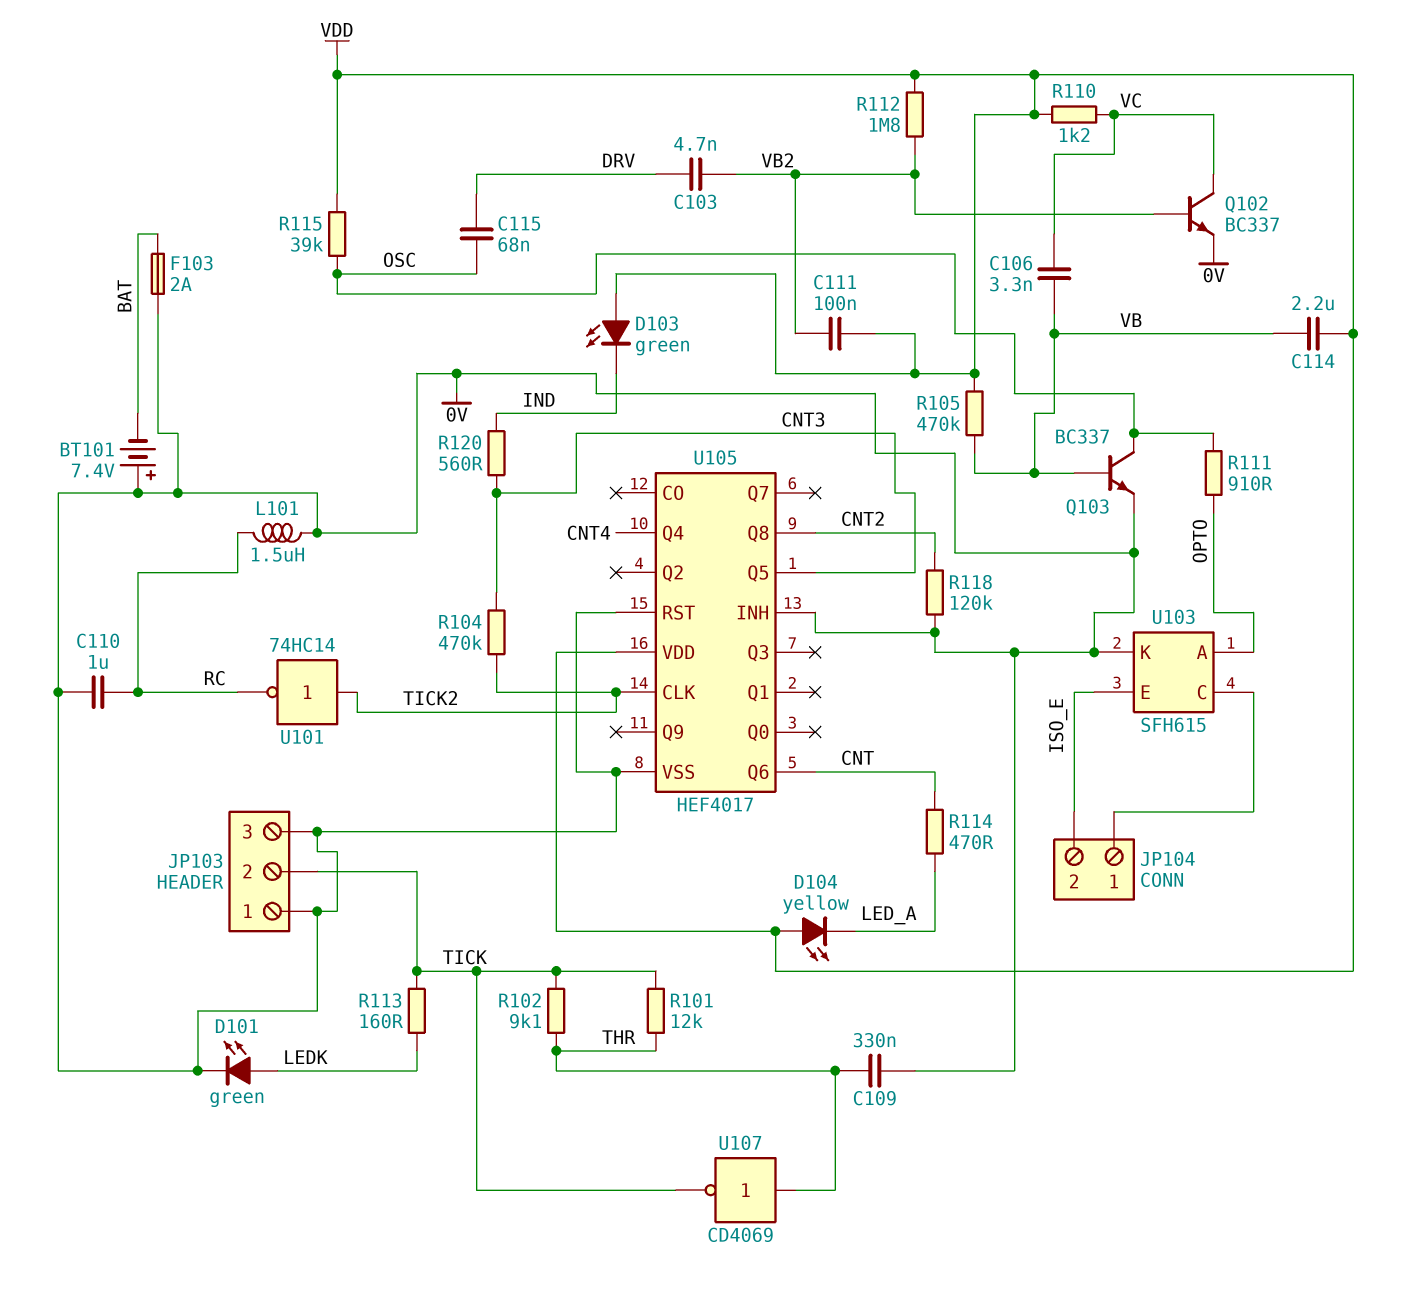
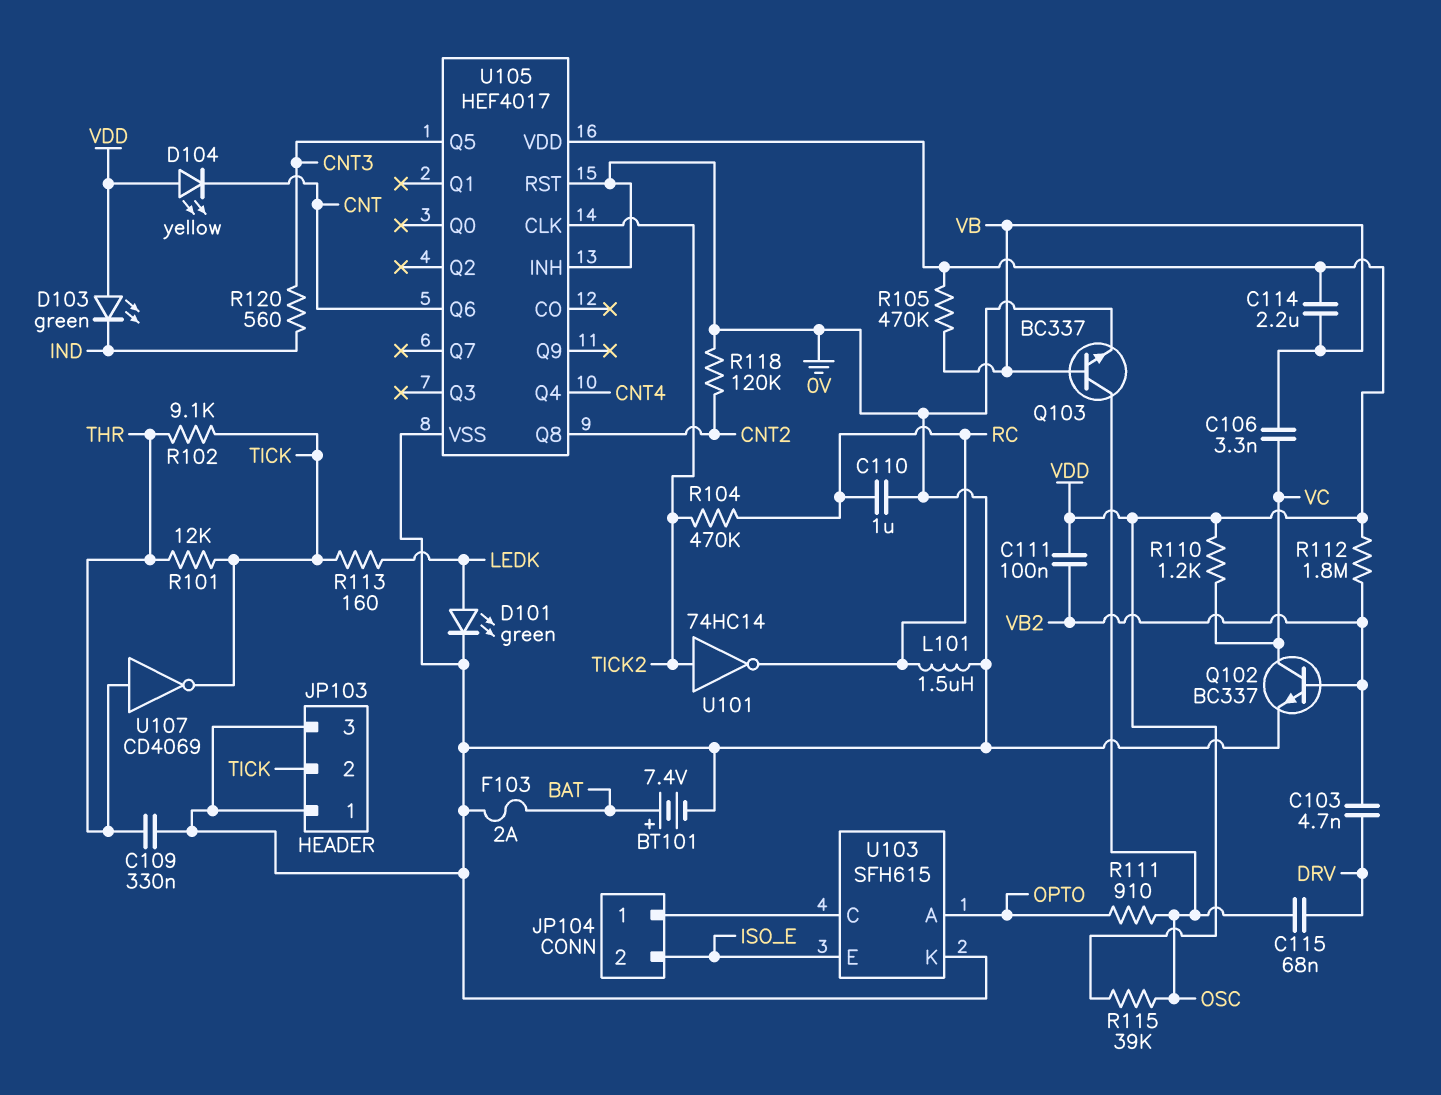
BT101: 7.4V (plus 0V, minus BAT) -> 7.4V (plus BAT, minus 0V)
D104: LED yellow (A VDD, K LED_A) -> LED yellow (A VDD, K CNT)
R104: 470k (CNT3, TICK2) -> 470k (RC, TICK2)
R114: 470 (CNT, LED_A) -> none

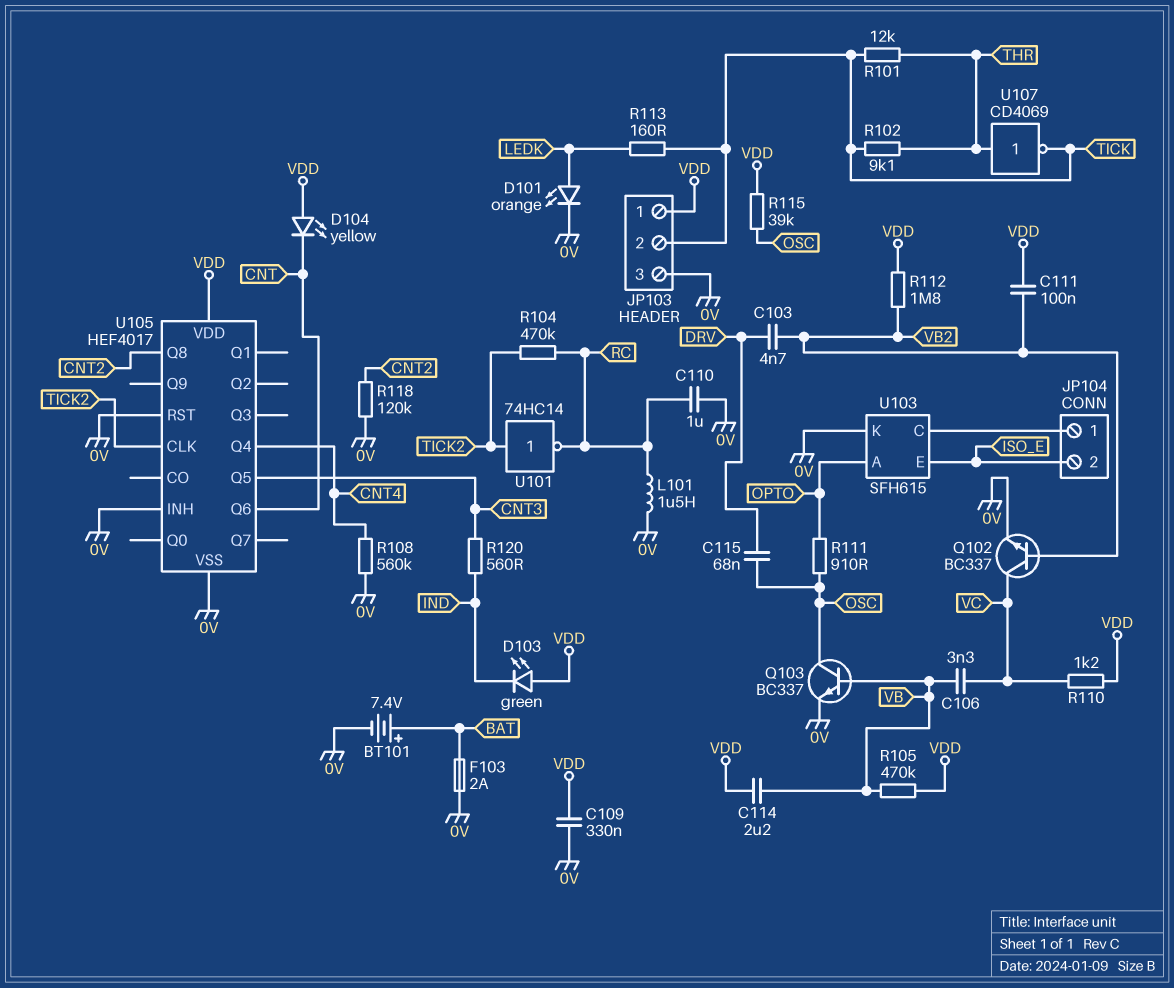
C109: 330nF (0V, THR) -> 330nF (0V, VDD)
D101: LED green (A LEDK, K 0V) -> LED orange (A LEDK, K 0V)
JP103 pin 1: 0V -> VDD
R108: none -> 560k (0V, CNT4)

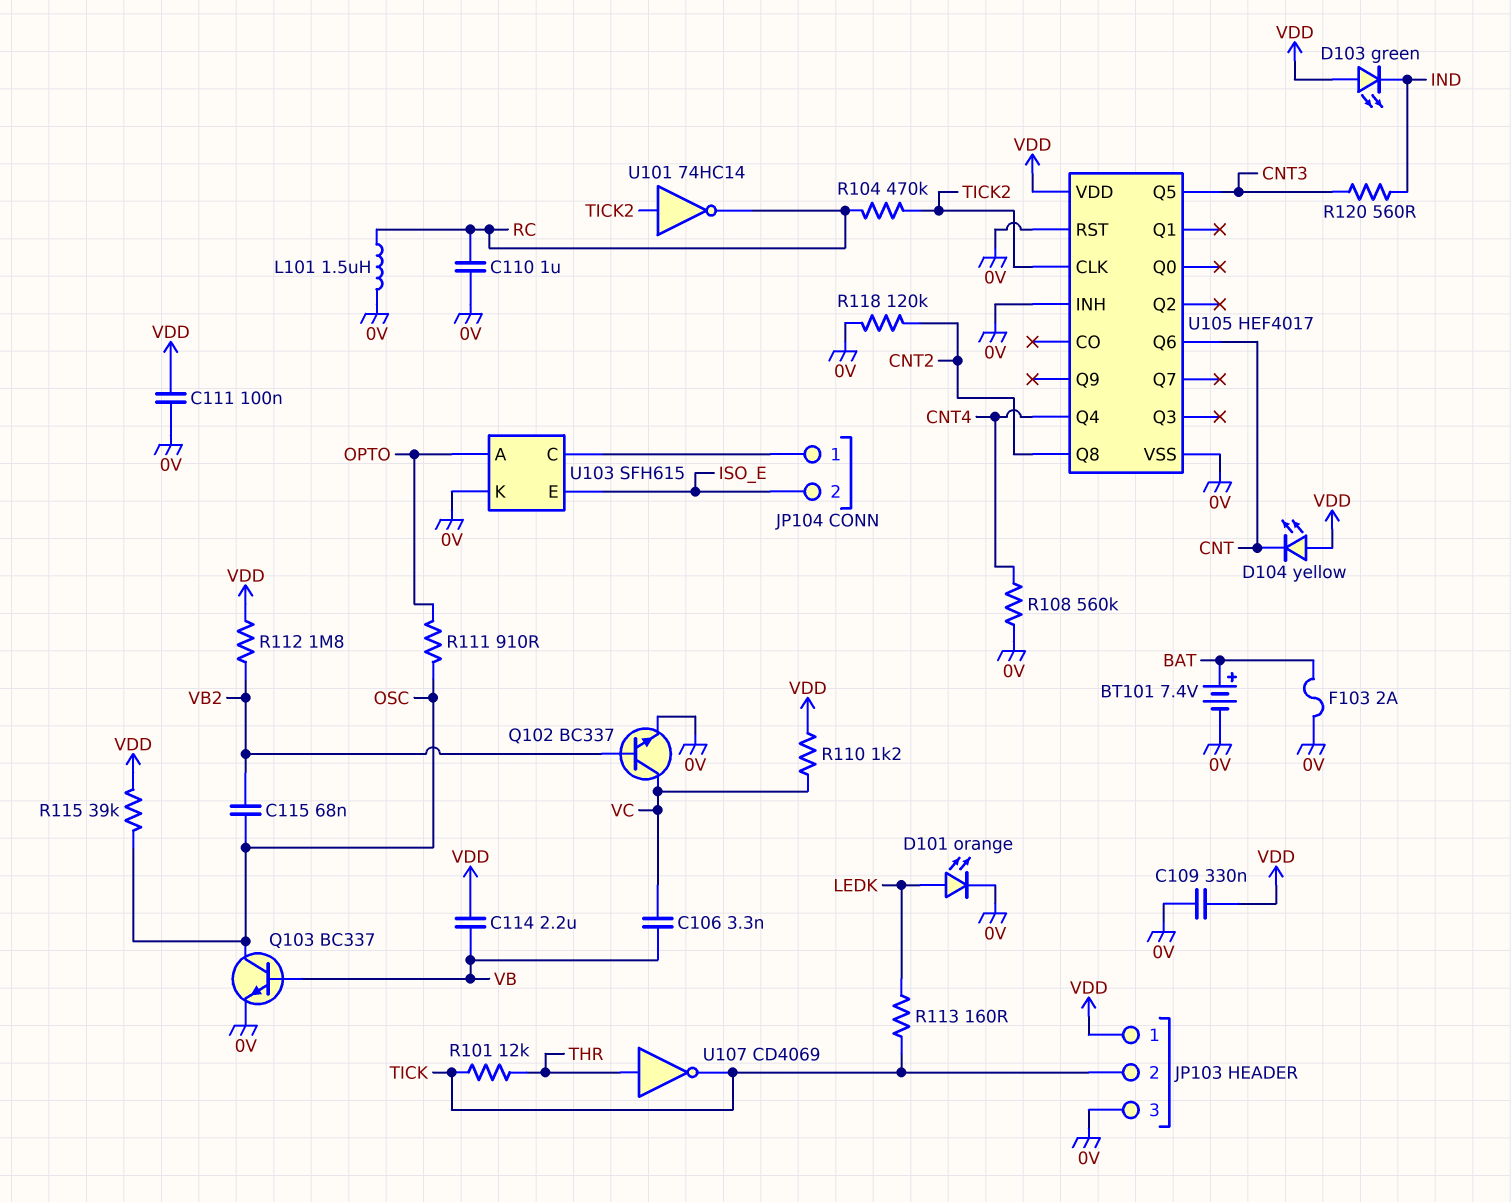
C103: 4.7nF (DRV, VB2) -> none
C111: 100nF (VB2, VDD) -> 100nF (0V, VDD)
C115: 68nF (DRV, OSC) -> 68nF (OSC, VB2)
R102: 9.1k (THR, TICK) -> none
R105: 470k (VB, VDD) -> none

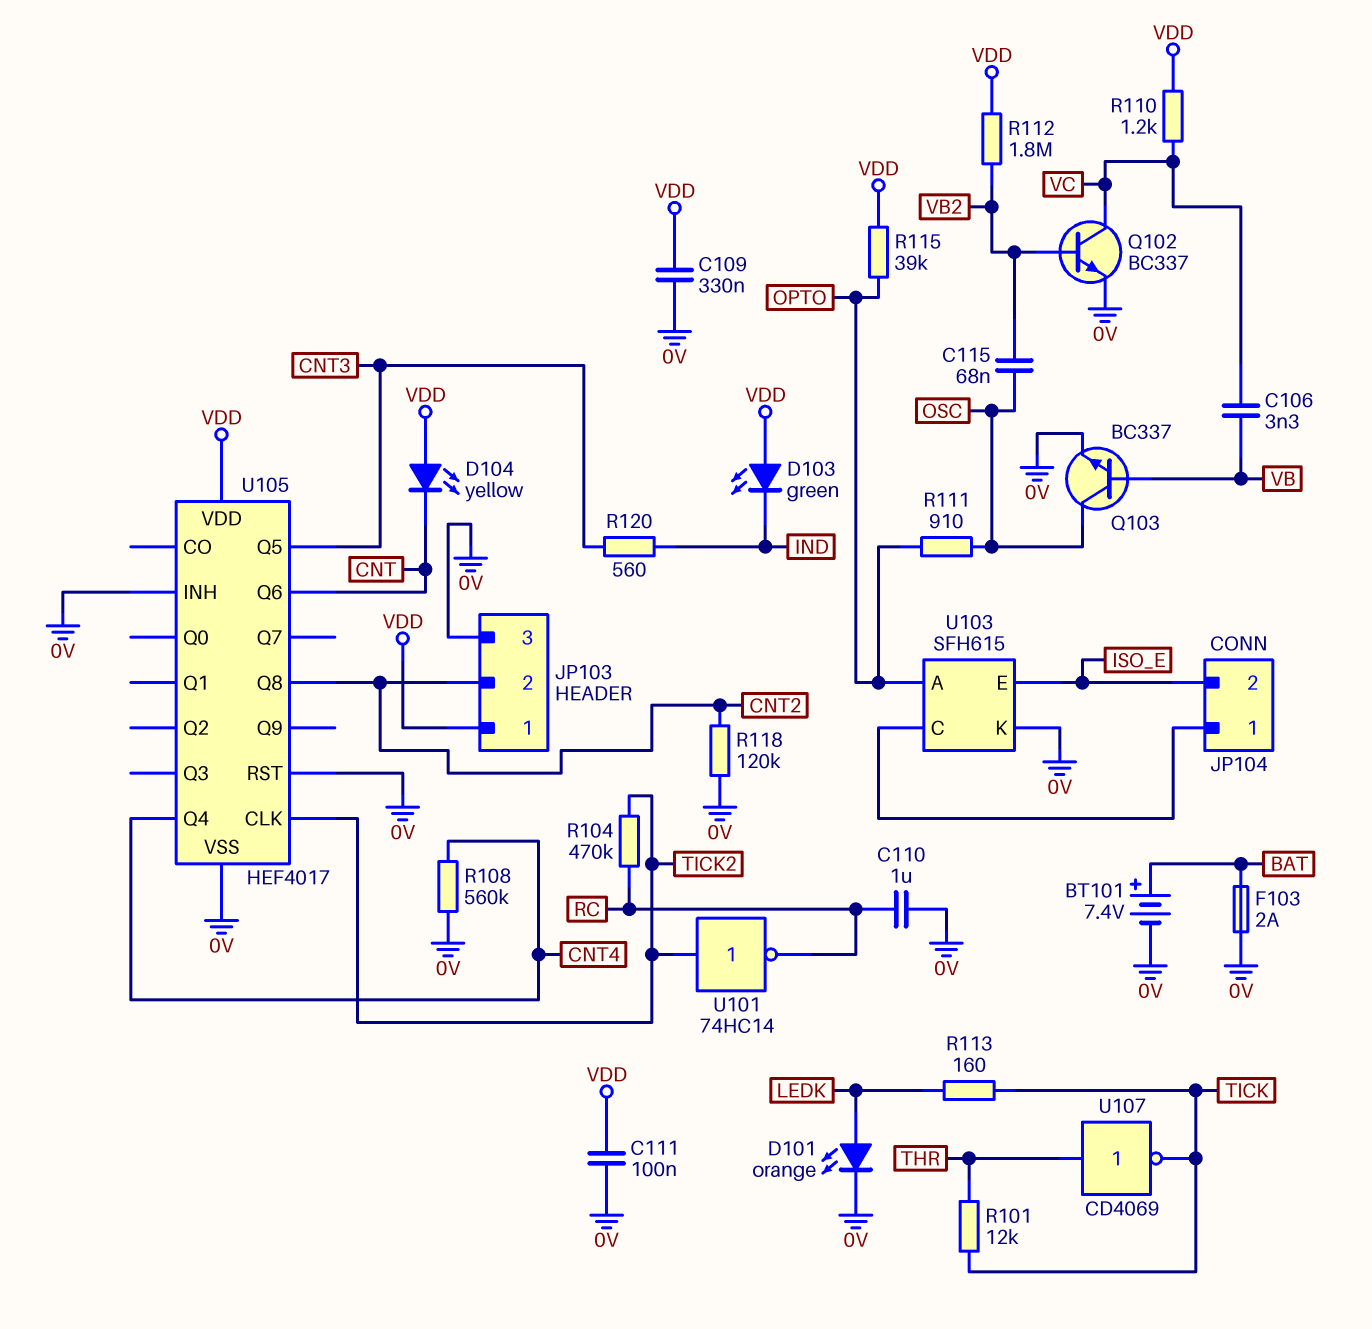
C114: 2.2uF (VB, VDD) -> none
JP103 pin 2: TICK -> CNT2
L101: 1.5uH (0V, RC) -> none
R115: 39k (OSC, VDD) -> 39k (OPTO, VDD)

